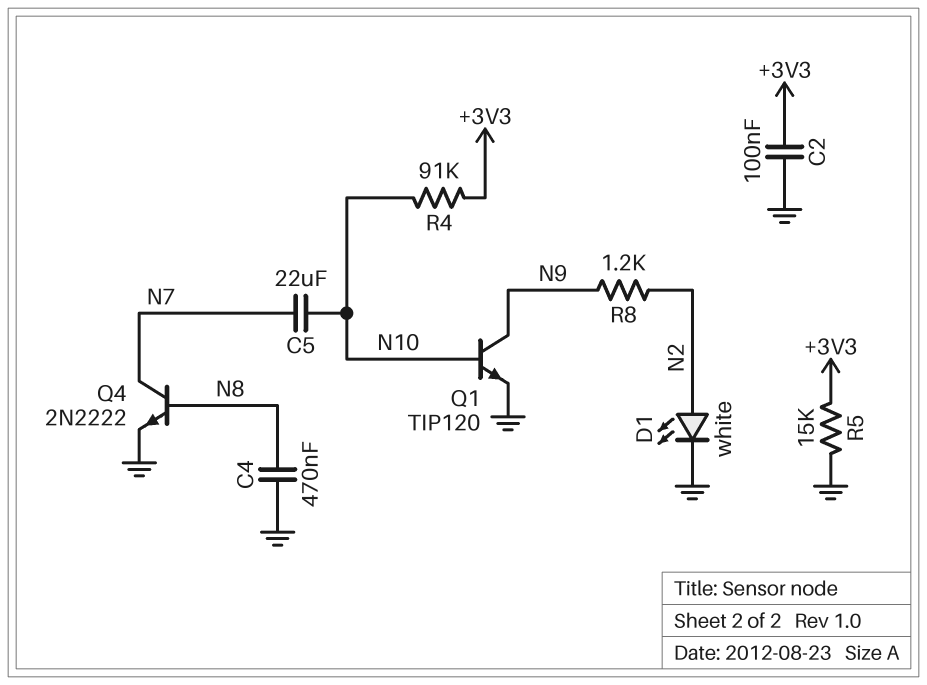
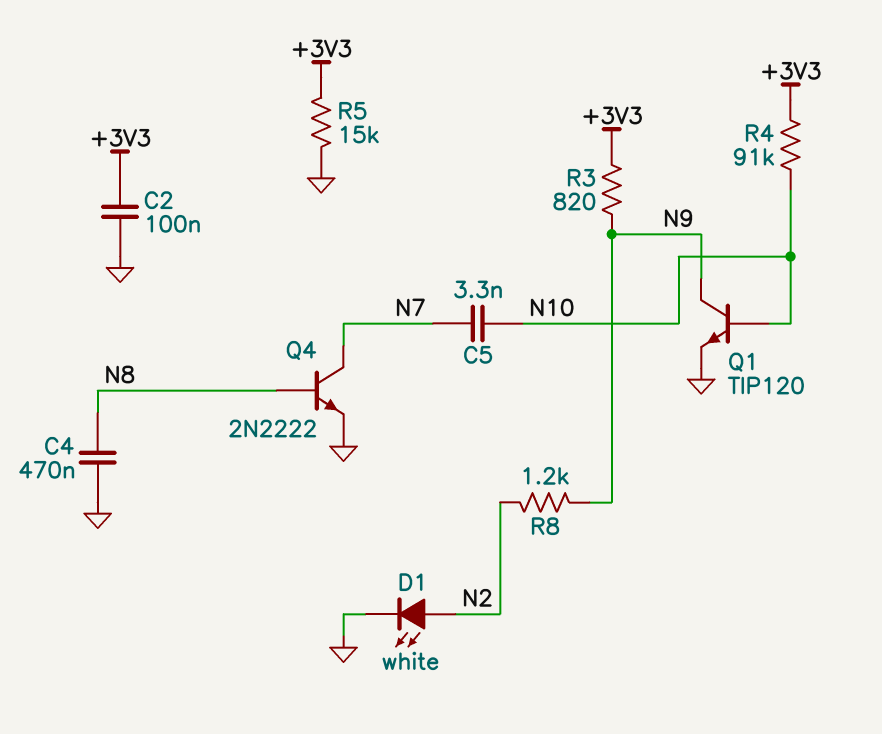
C5: 22uF (N7, N10) -> 3.3nF (N7, N10)
R3: none -> 820 (+3V3, N9)

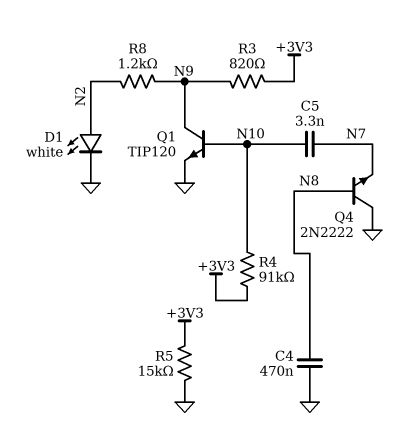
C2: 100nF (+3V3, GND) -> none
Q4: NPN 2N2222 (B N8, C N7, E GND) -> NPN 2N2222 (B N8, C GND, E N7)

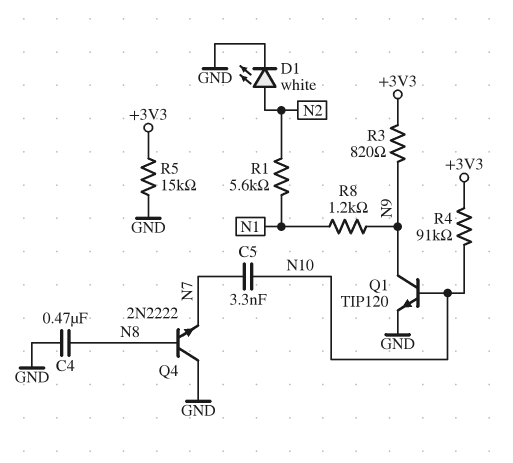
R1: none -> 5.6k (N1, N2)
R8: 1.2k (N2, N9) -> 1.2k (N1, N9)

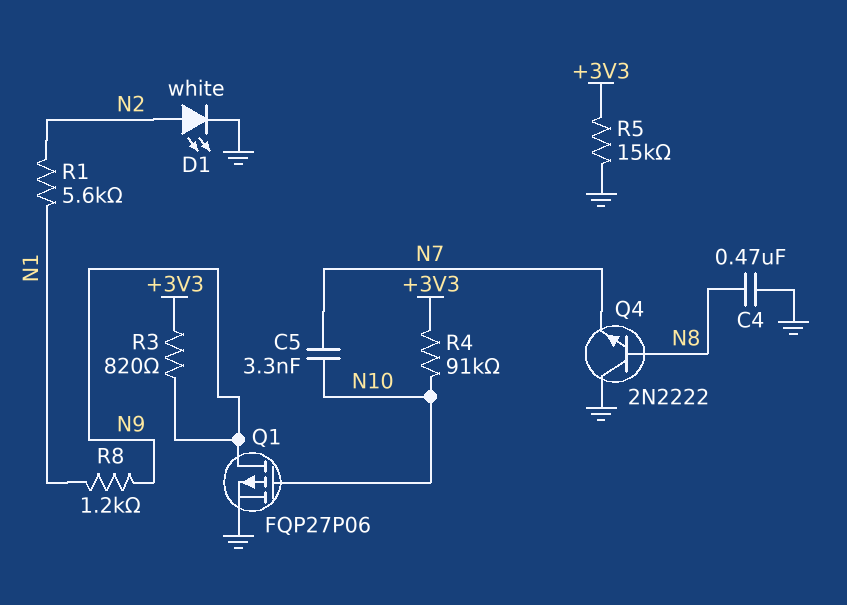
Q1: NPN TIP120 (B N10, C N9, E GND) -> PMOS FQP27P06 (G N10, D N9, S GND)

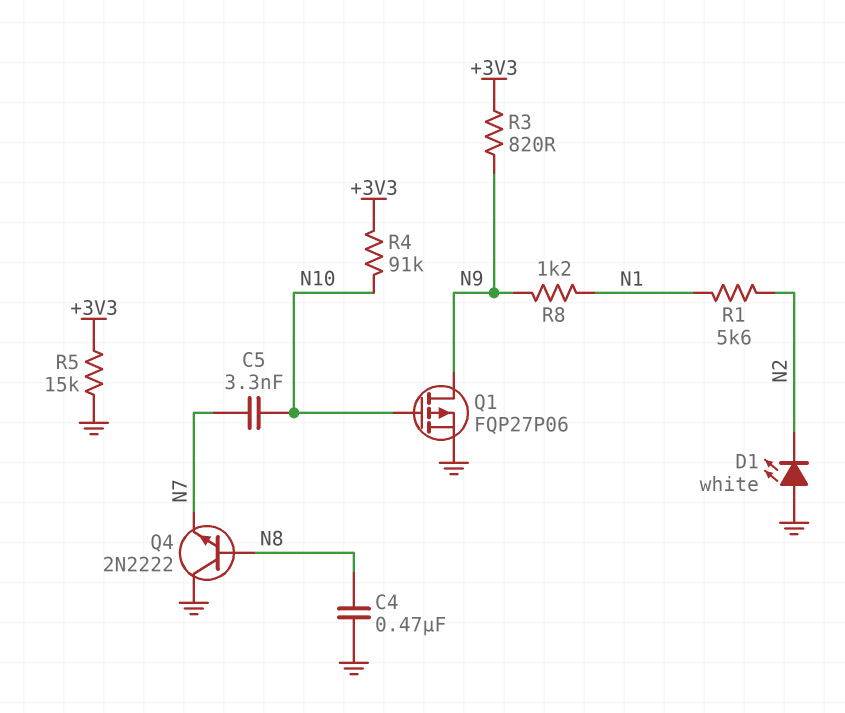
D1: LED white (A N2, K GND) -> LED white (A GND, K N2)

